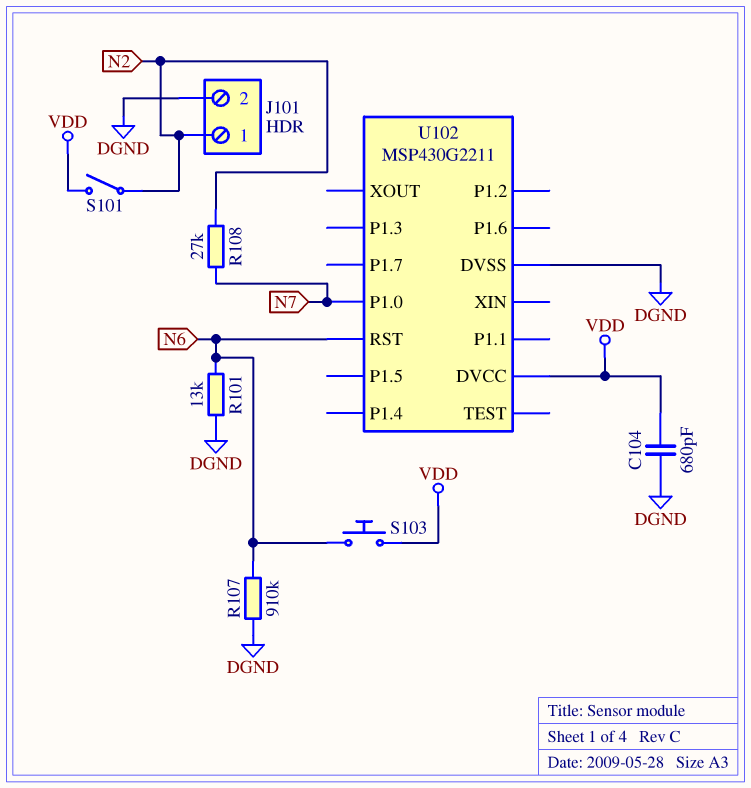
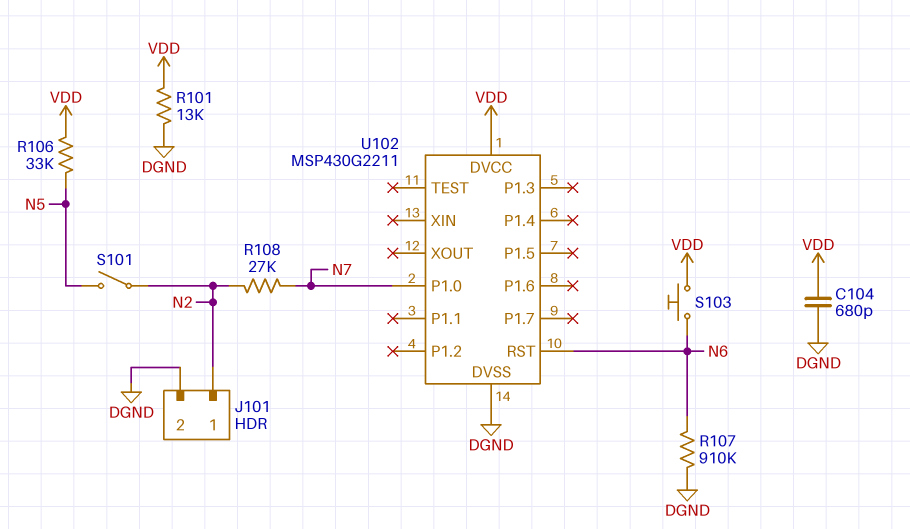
R101: 13k (DGND, N6) -> 13k (DGND, VDD)
R106: none -> 33k (N5, VDD)
S101: switch (N2, VDD) -> switch (N2, N5)

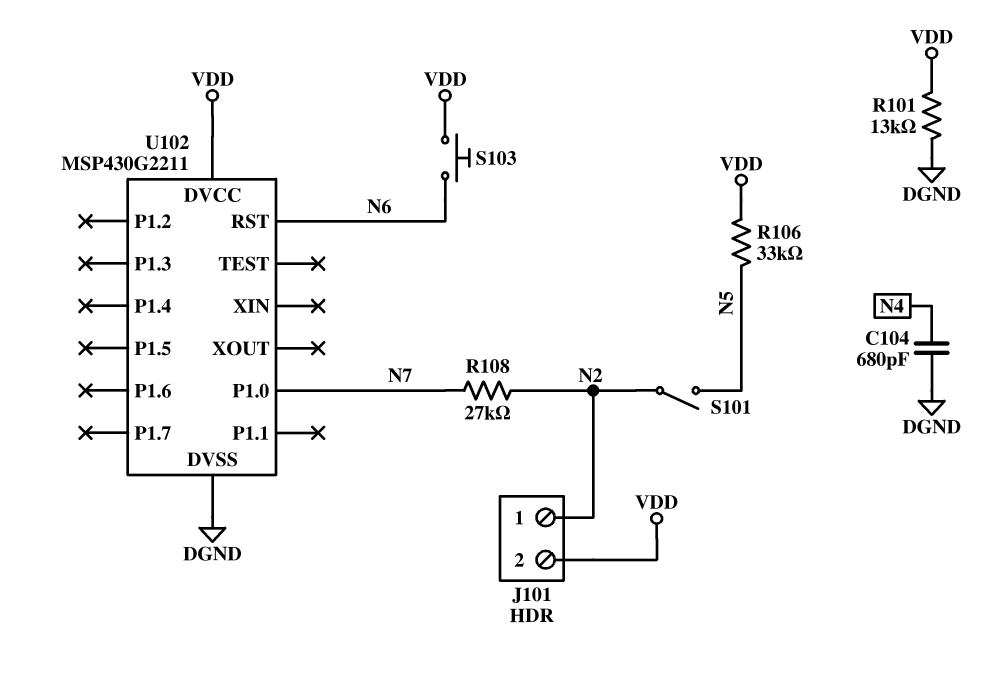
C104: 680pF (DGND, VDD) -> 680pF (DGND, N4)
J101 pin 2: DGND -> VDD
R107: 910k (DGND, N6) -> none

